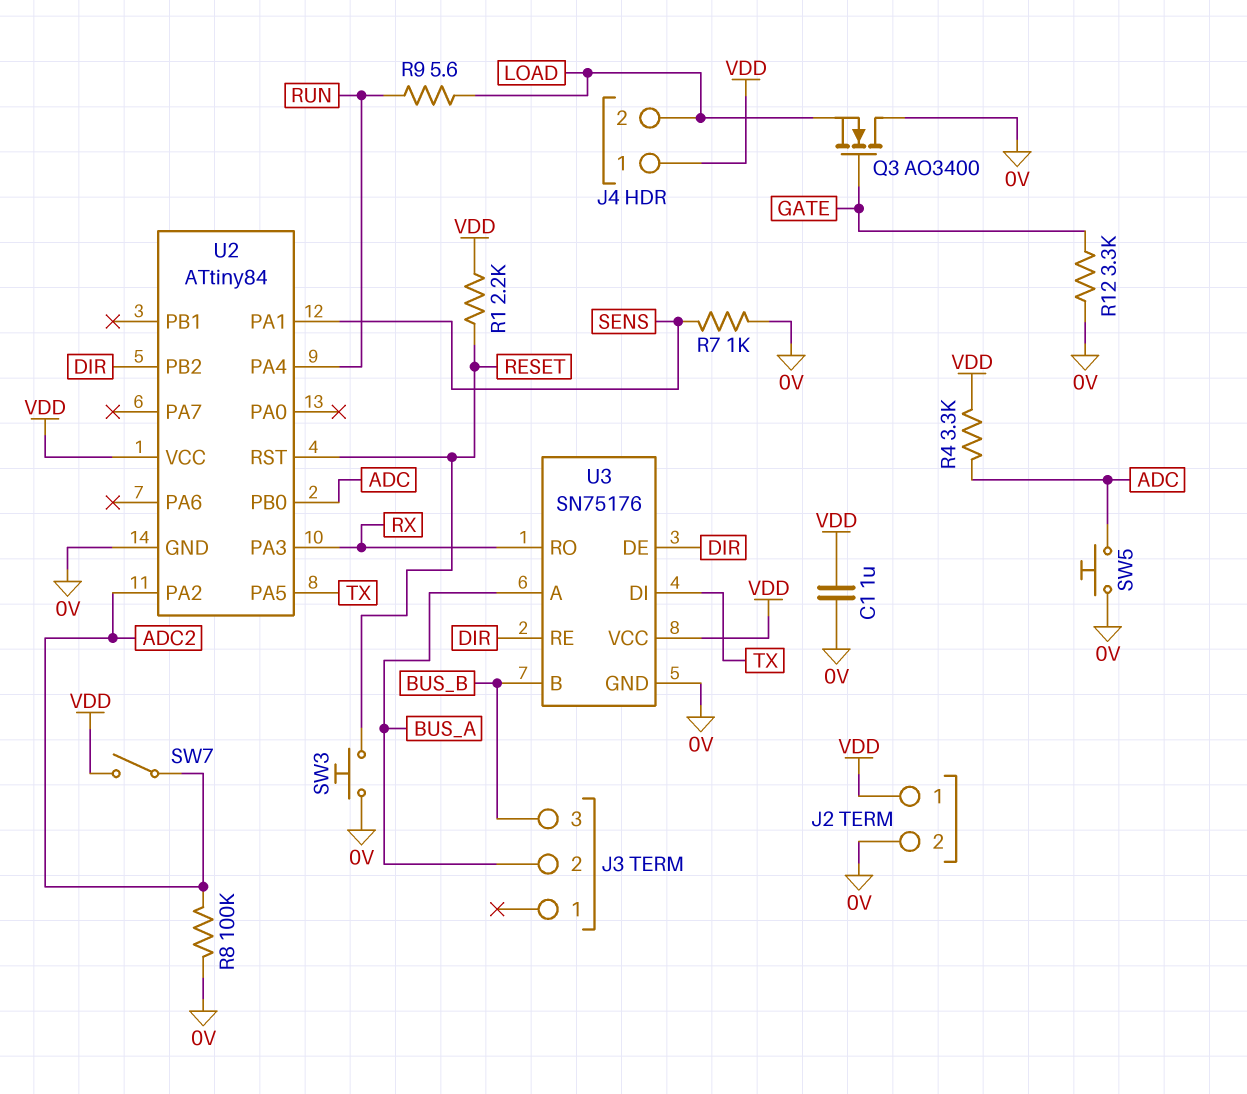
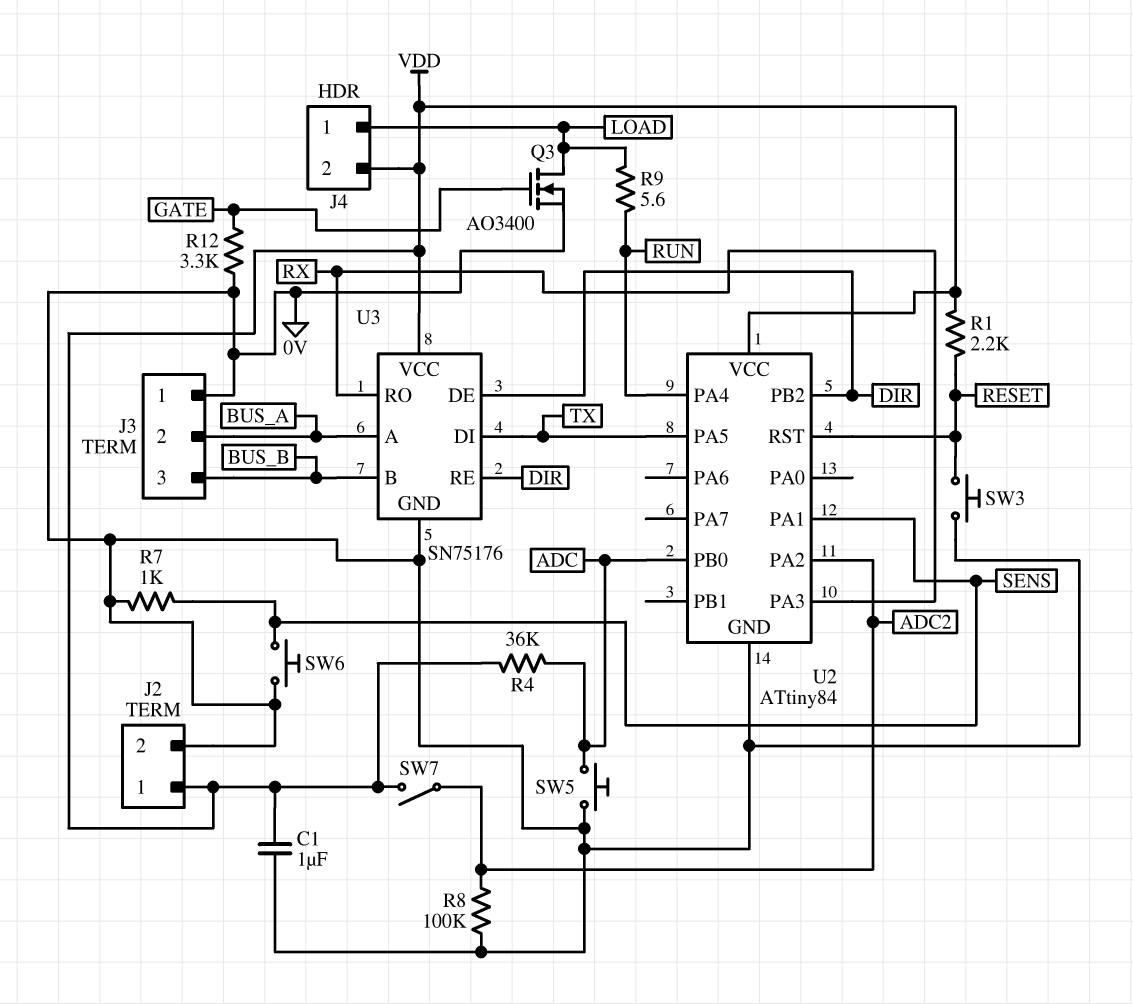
J3 pin 1: none -> 0V
J4 pin 1: VDD -> LOAD
J4 pin 2: LOAD -> VDD
Q3: NMOS AO3400 (G GATE, D 0V, S LOAD) -> NMOS AO3400 (G GATE, D LOAD, S 0V)
R4: 3.3k (ADC, VDD) -> 36k (ADC, VDD)
SW6: none -> button (0V, SENS)

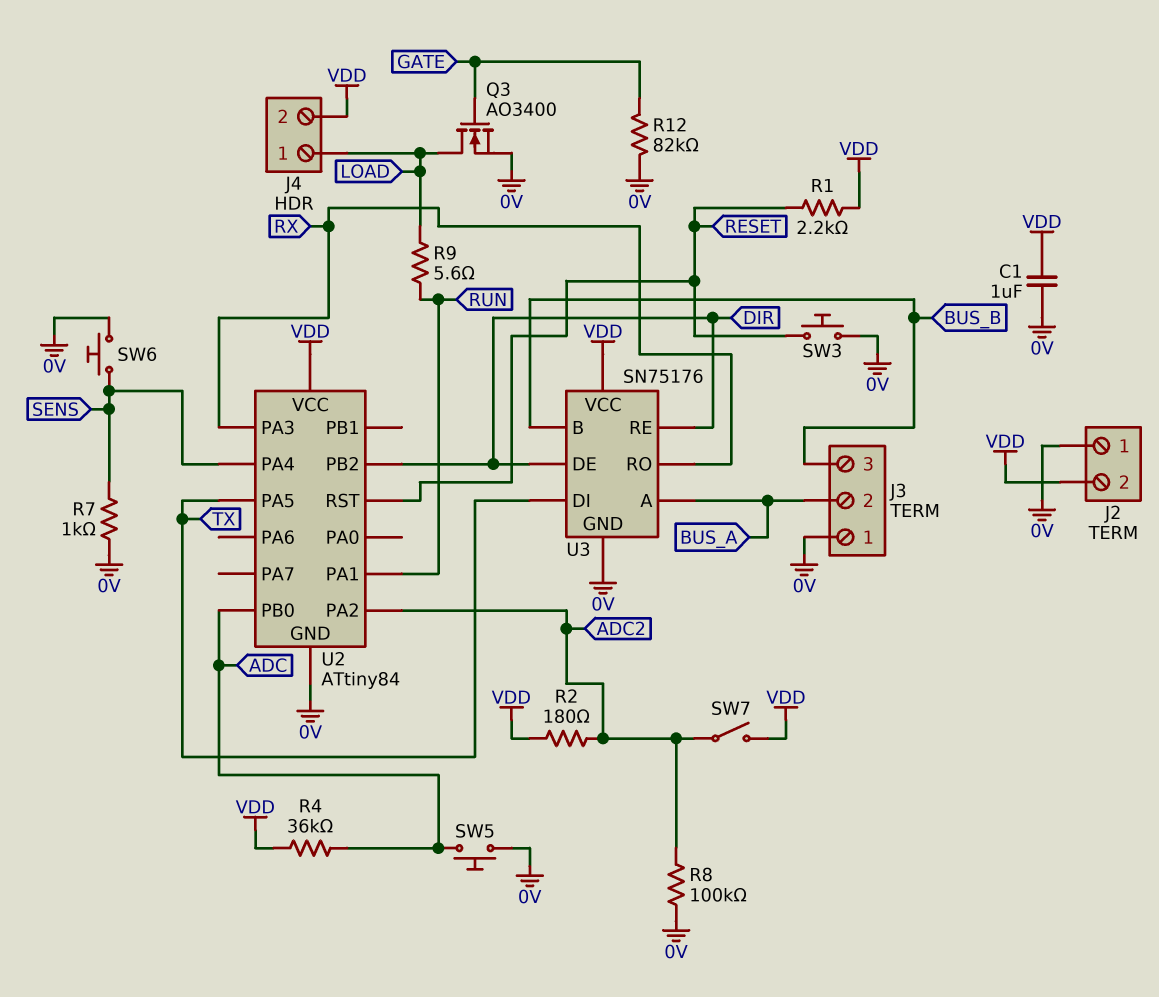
J2 pin 1: VDD -> 0V
J2 pin 2: 0V -> VDD
R2: none -> 180 (ADC2, VDD)
R12: 3.3k (0V, GATE) -> 82k (0V, GATE)
U2 pin PA1: SENS -> RUN
U2 pin PA4: RUN -> SENS

